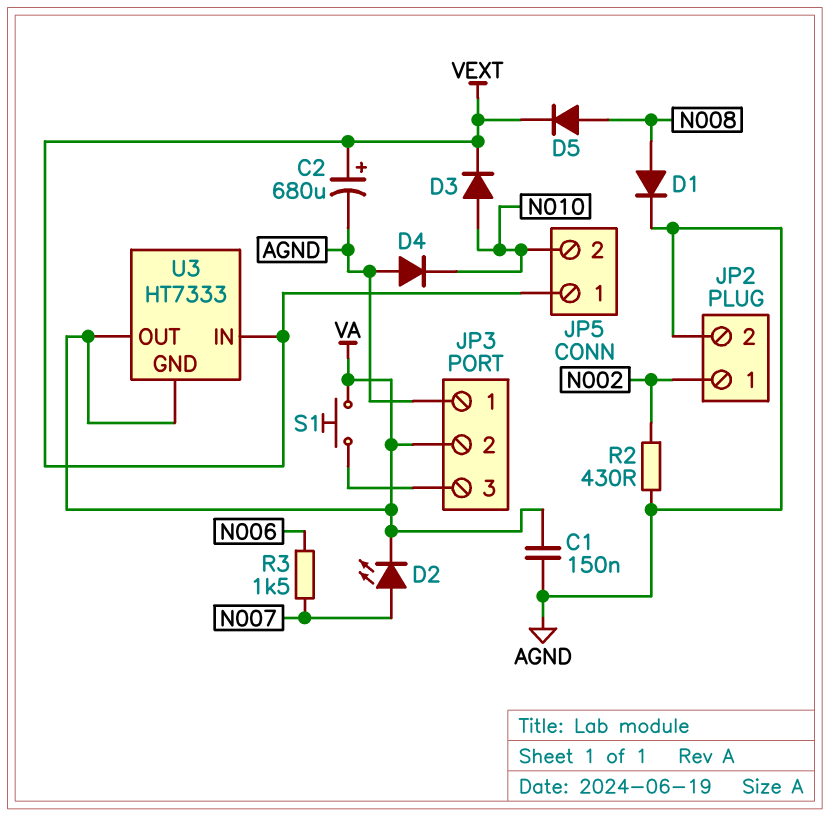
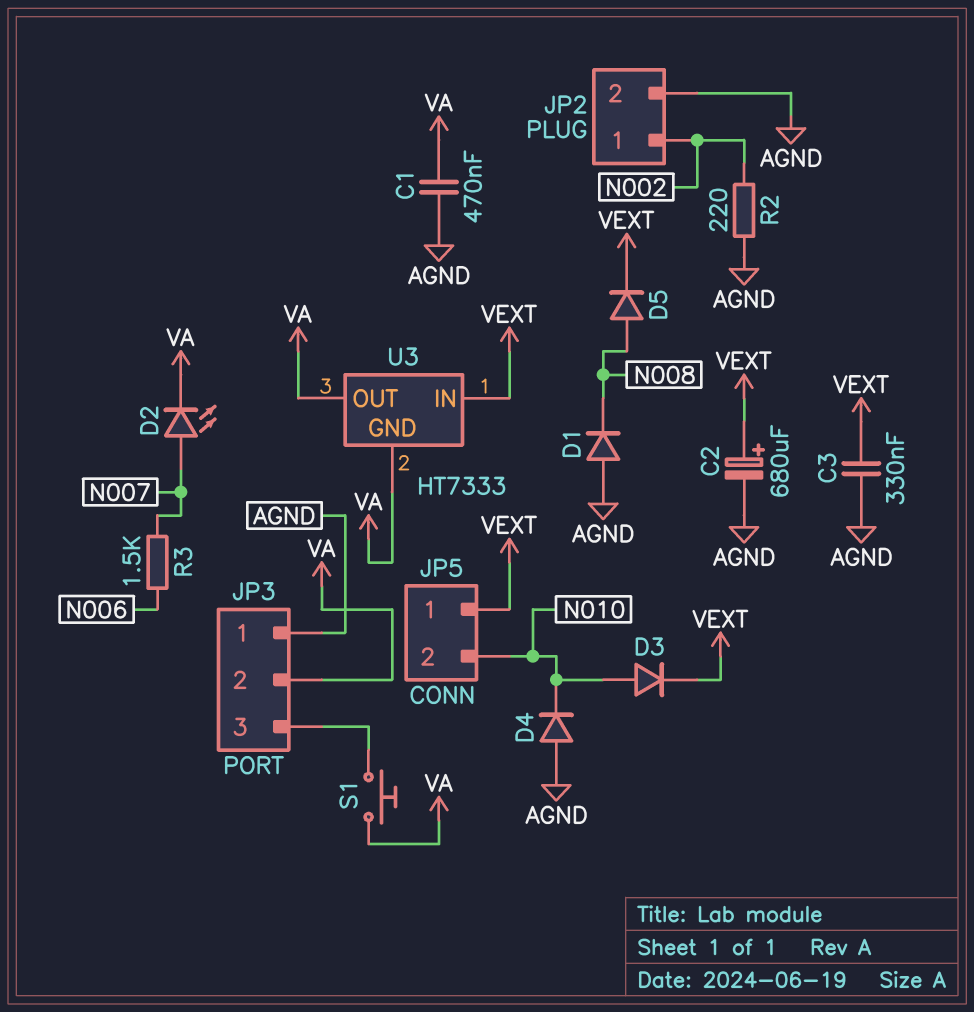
C1: 150nF (AGND, VA) -> 470nF (AGND, VA)
C3: none -> 330nF (AGND, VEXT)
D1: diode (A N008, K AGND) -> diode (A AGND, K N008)
R2: 430 (AGND, N002) -> 220 (AGND, N002)

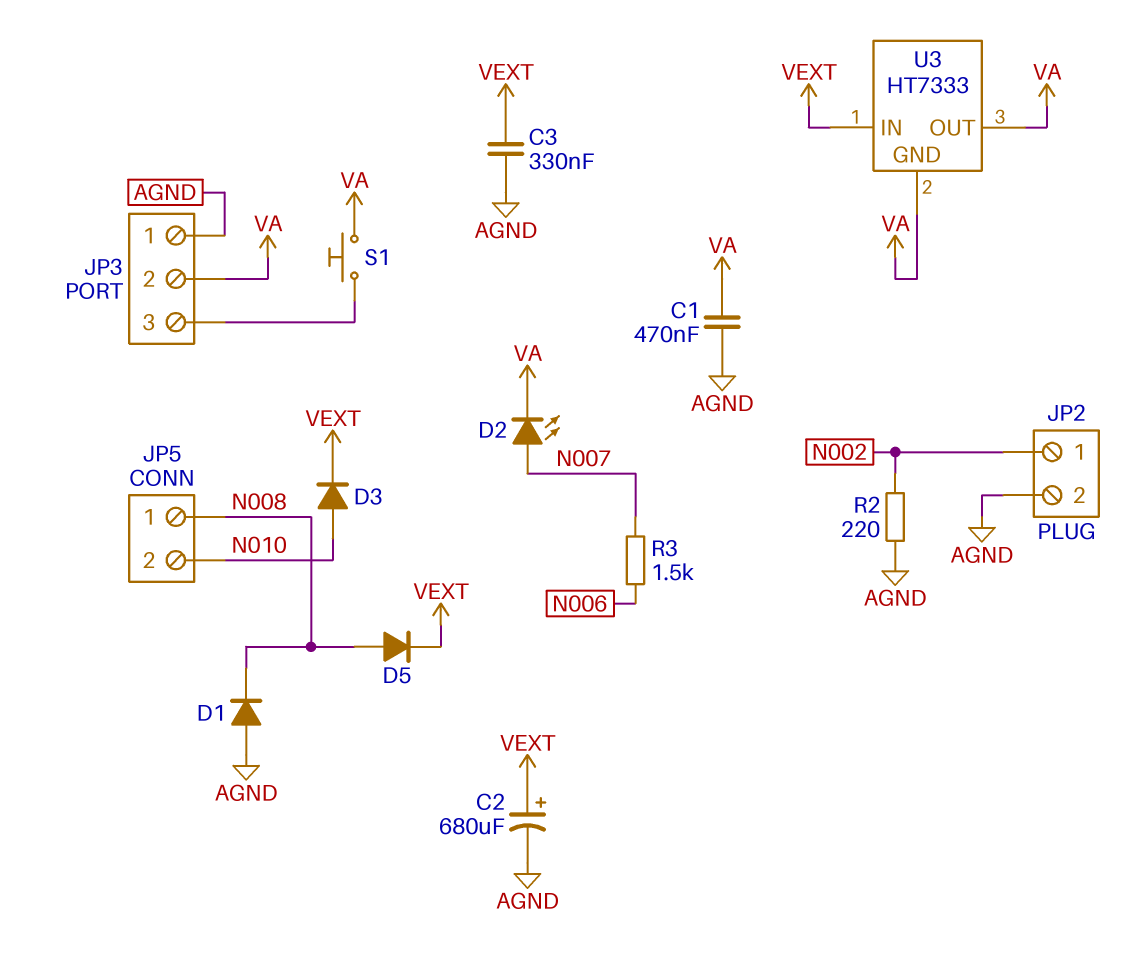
D4: diode (A AGND, K N010) -> none
JP5 pin 1: VEXT -> N008

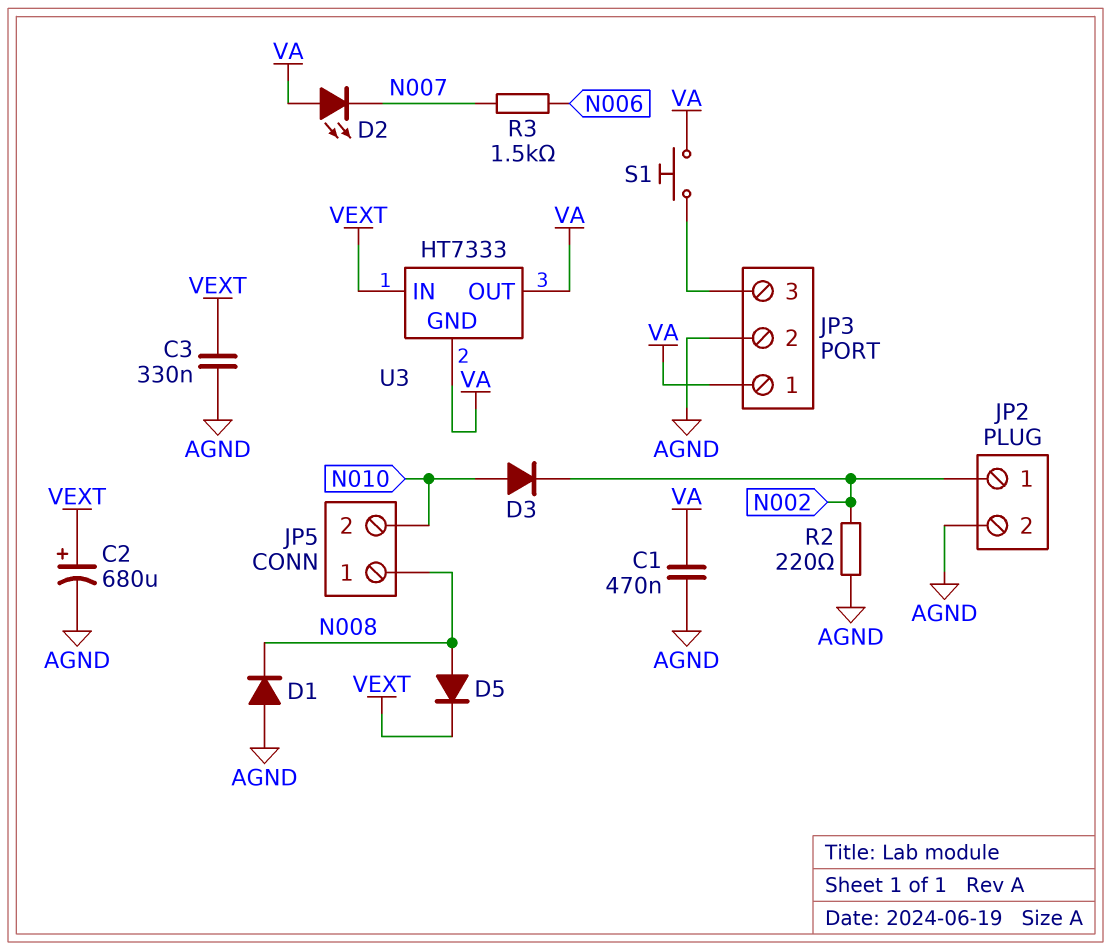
D2: LED (A N007, K VA) -> LED (A VA, K N007)
D3: diode (A N010, K VEXT) -> diode (A N010, K N002)
JP3 pin 1: AGND -> VA
JP3 pin 2: VA -> AGND

